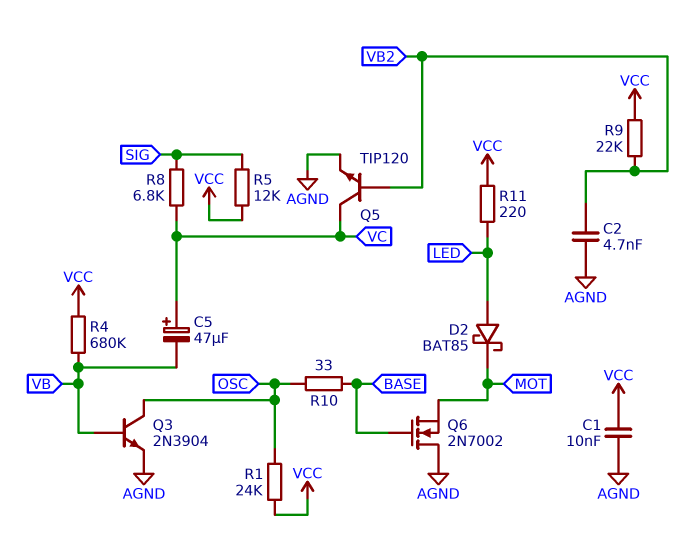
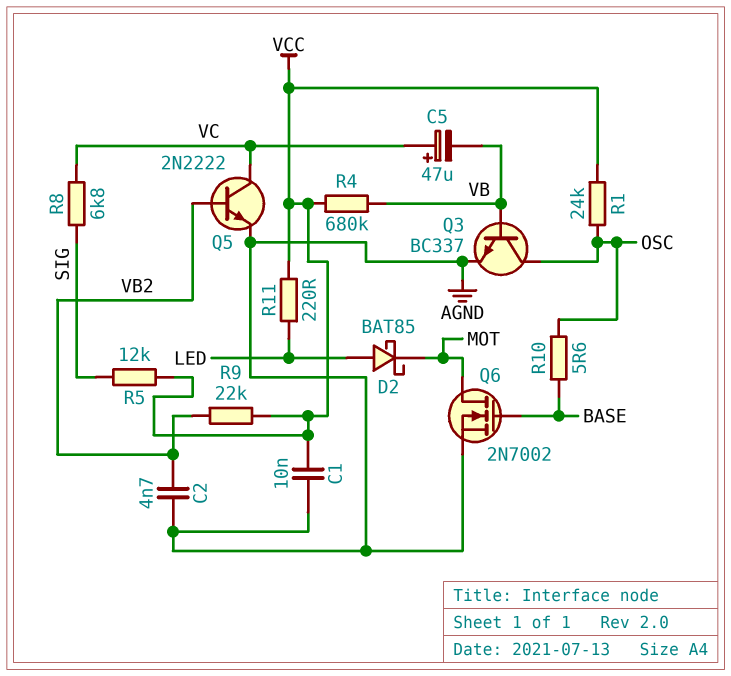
Q3: NPN 2N3904 (B VB, C OSC, E AGND) -> NPN BC337 (B VB, C OSC, E AGND)
Q5: NPN TIP120 (B VB2, C VC, E AGND) -> NPN 2N2222 (B VB2, C VC, E AGND)
Q6: NMOS 2N7002 (G BASE, D AGND, S MOT) -> NMOS 2N7002 (G BASE, D MOT, S AGND)
R10: 33 (BASE, OSC) -> 5.6 (BASE, OSC)

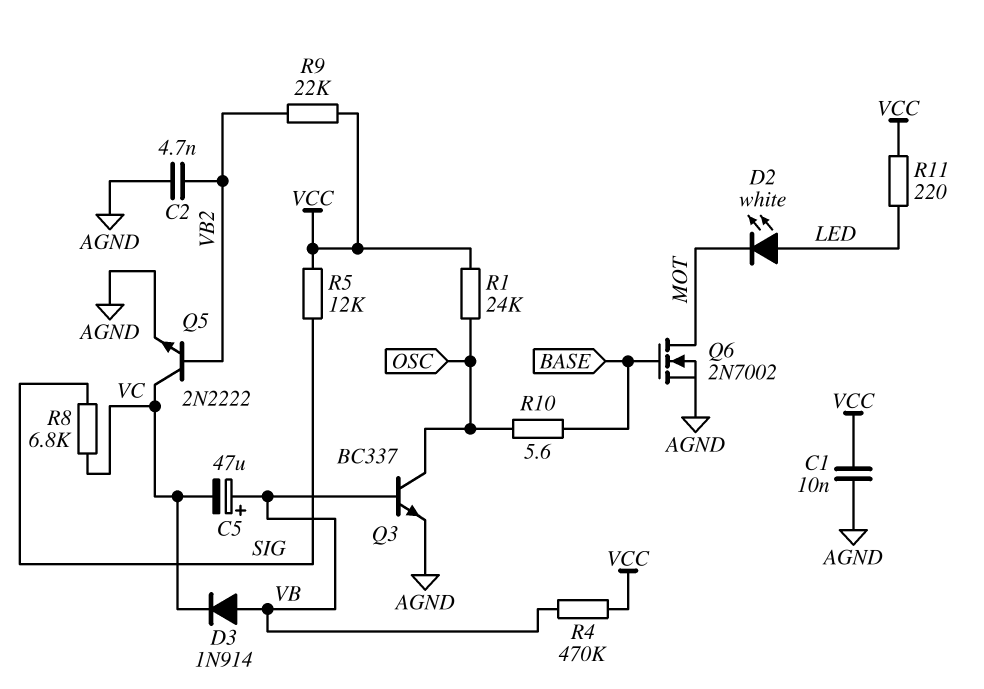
C5: 47uF (plus VC, minus VB) -> 47uF (plus VB, minus VC)
D2: schottky BAT85 (A LED, K MOT) -> LED white (A LED, K MOT)
D3: none -> diode 1N914 (A VB, K VC)
R4: 680k (VB, VCC) -> 470k (VB, VCC)

